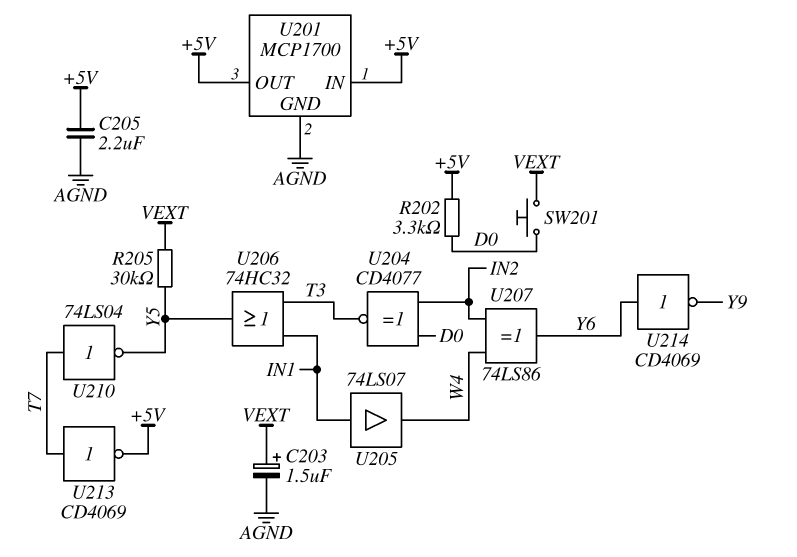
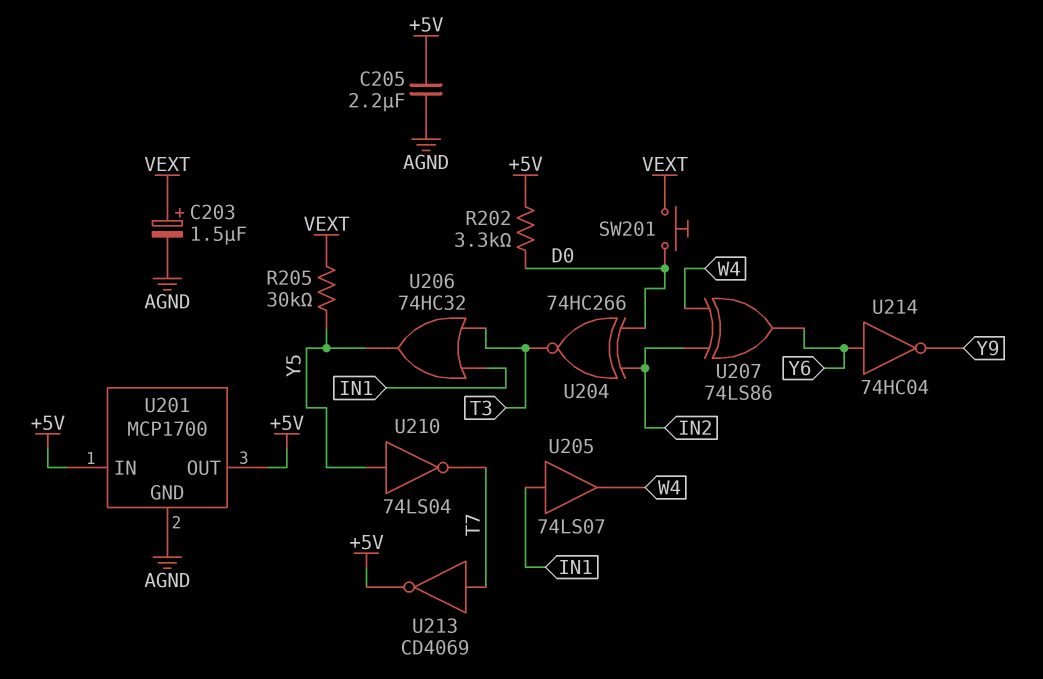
U204: XNOR CD4077 (in D0, in IN2, out T3) -> XNOR 74HC266 (in D0, in IN2, out T3)
U210: NOT 74LS04 (in T7, out Y5) -> NOT 74LS04 (in Y5, out T7)
U214: NOT CD4069 (in Y6, out Y9) -> NOT 74HC04 (in Y6, out Y9)

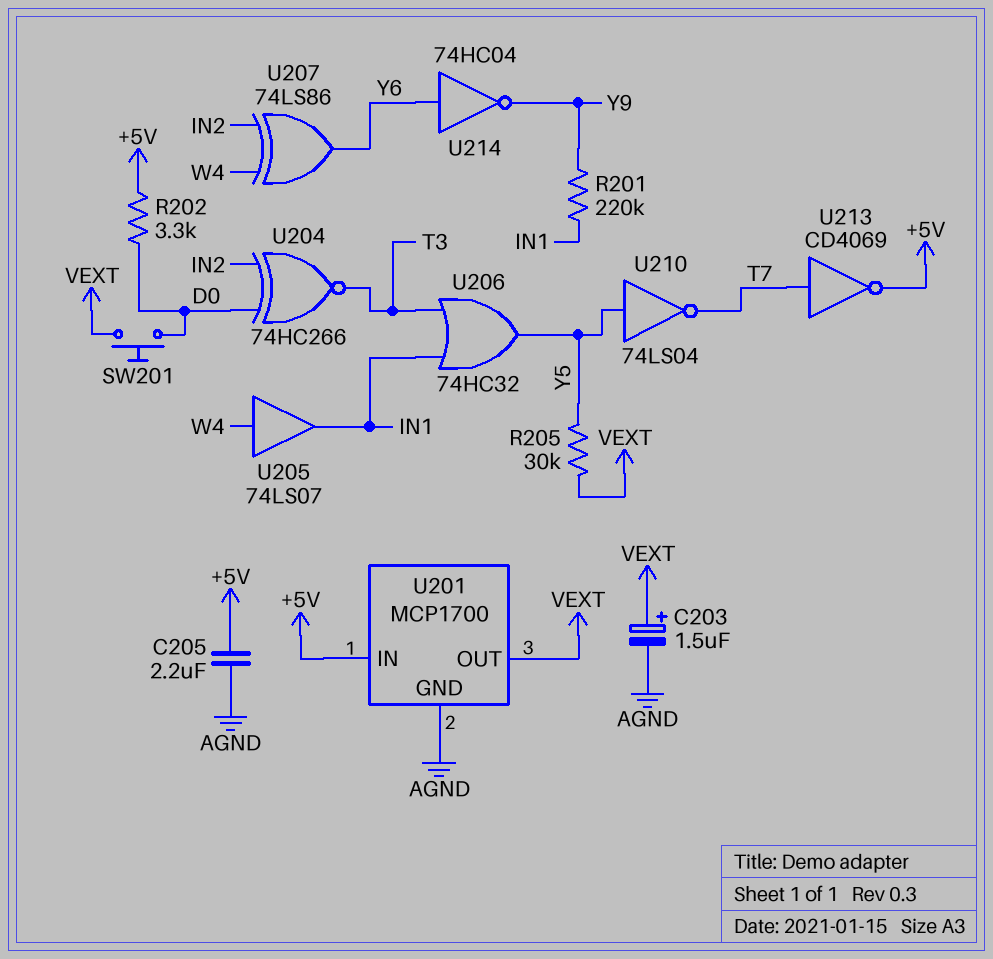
R201: none -> 220k (IN1, Y9)
U201 pin OUT: +5V -> VEXT
U205: buffer 74LS07 (in IN1, out W4) -> buffer 74LS07 (in W4, out IN1)

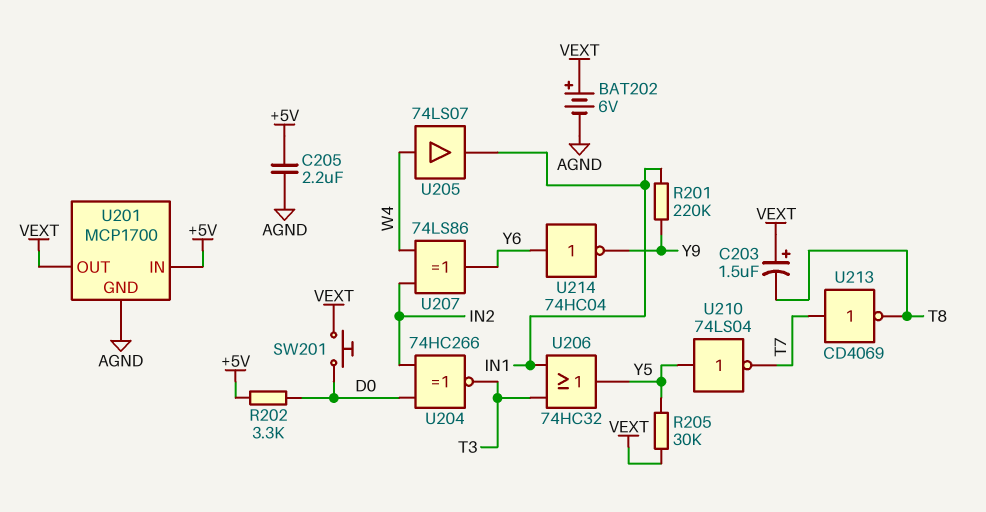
BAT202: none -> 6V (plus VEXT, minus AGND)
C203: 1.5uF (plus VEXT, minus AGND) -> 1.5uF (plus VEXT, minus T8)
U213: NOT CD4069 (in T7, out +5V) -> NOT CD4069 (in T7, out T8)

